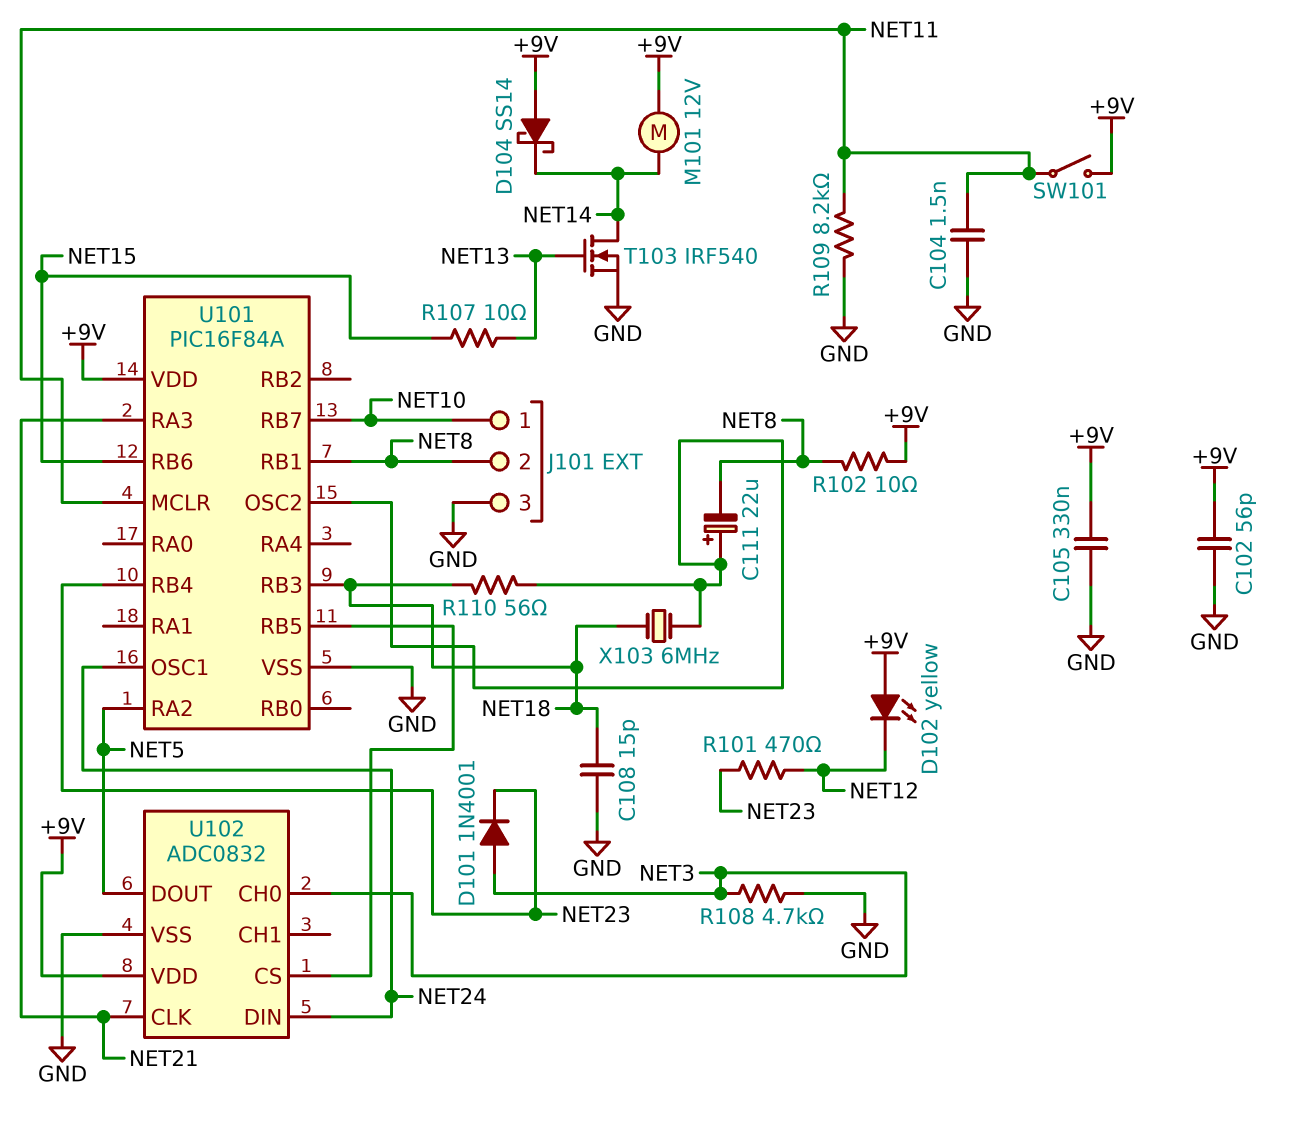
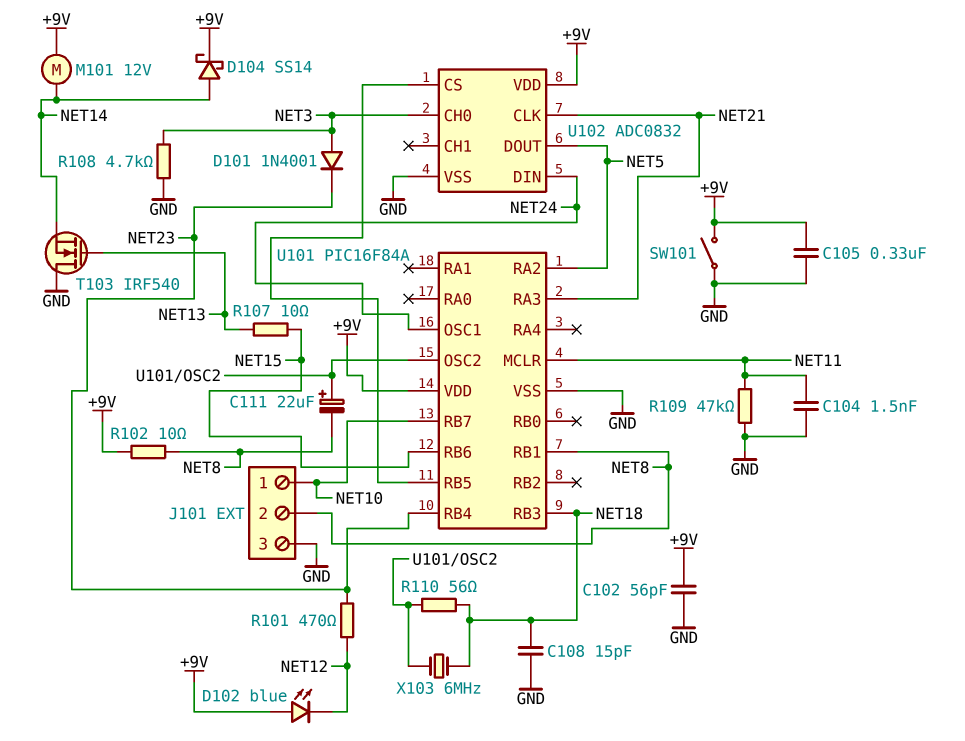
D102: LED yellow (A +9V, K NET12) -> LED blue (A +9V, K NET12)
D104: schottky SS14 (A +9V, K NET14) -> schottky SS14 (A NET14, K +9V)
R109: 8.2k (GND, NET11) -> 47k (GND, NET11)
SW101: switch (+9V, NET11) -> switch (+9V, GND)
T103: NMOS IRF540 (G NET13, D NET14, S GND) -> NMOS IRF540 (G NET13, D GND, S NET14)

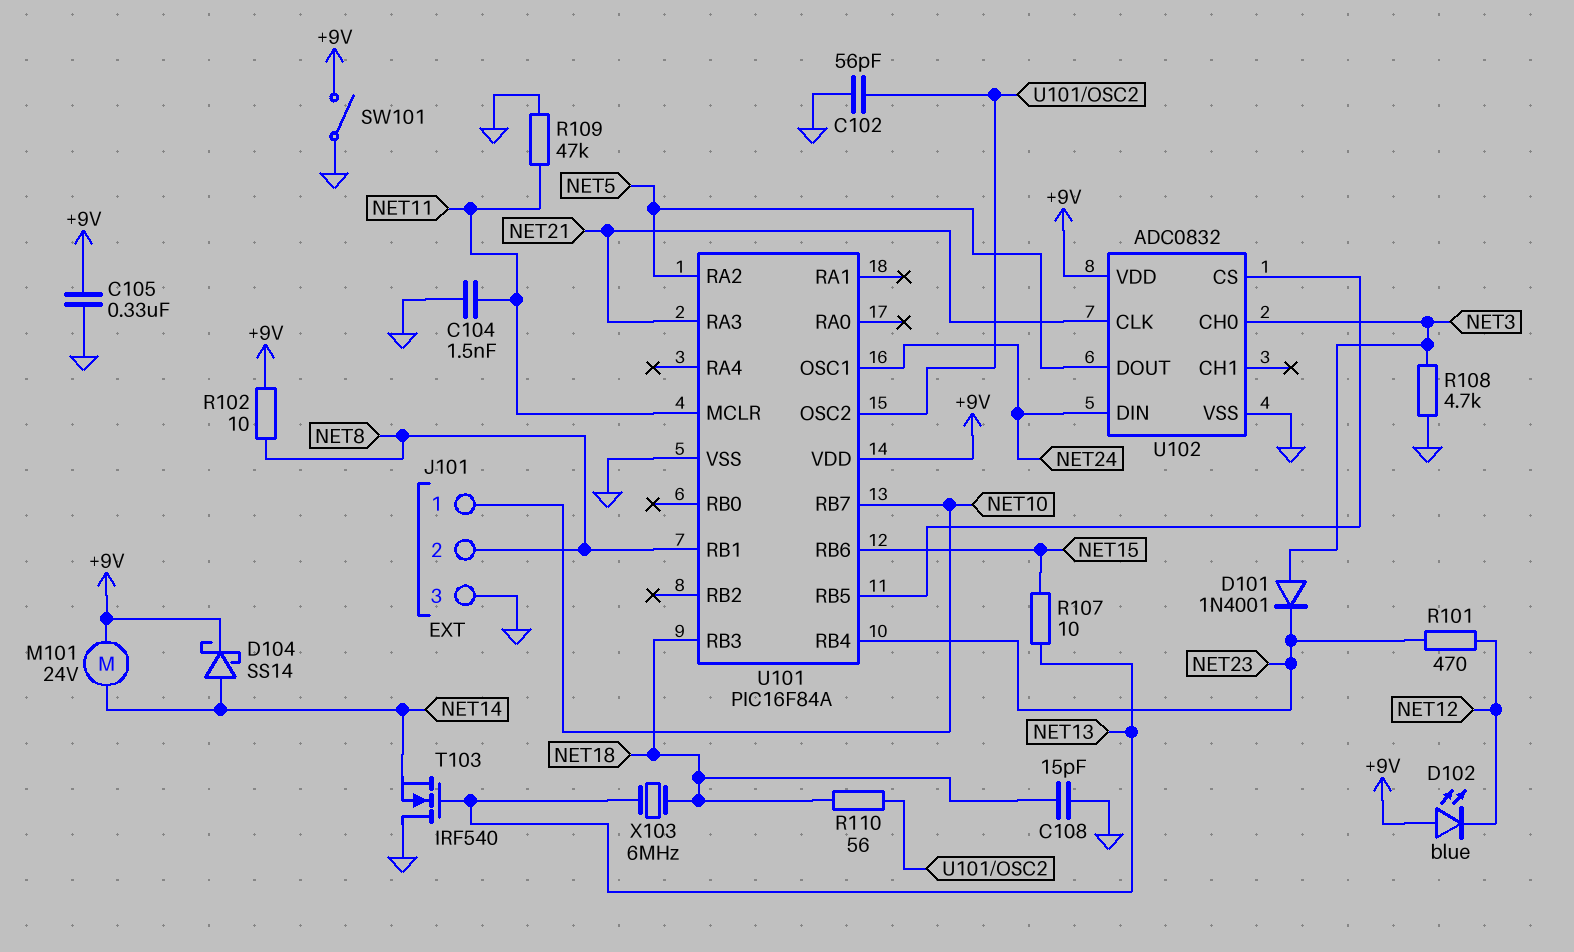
C102: 56pF (+9V, GND) -> 56pF (GND, U101/OSC2)
C111: 22uF (plus U101/OSC2, minus NET8) -> none
M101: motor 12V (+9V, NET14) -> motor 24V (+9V, NET14)
X103: 6MHz (NET18, U101/OSC2) -> 6MHz (NET13, NET18)

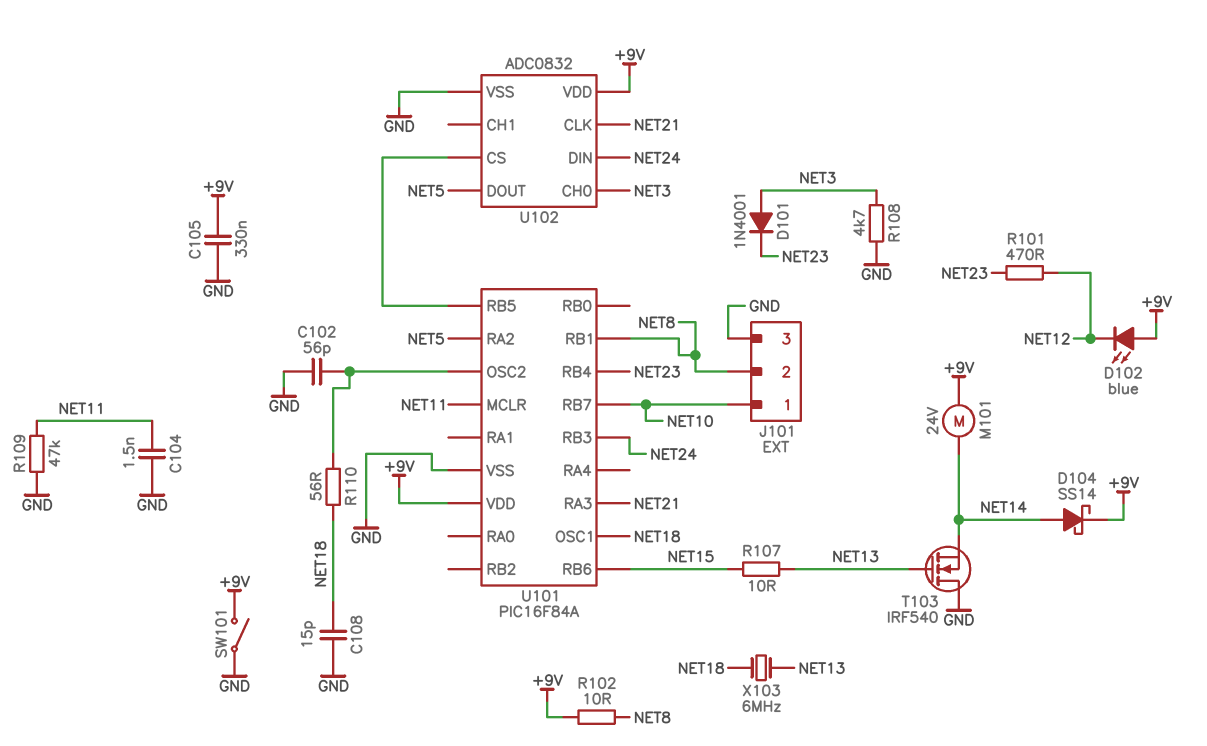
U101 pin OSC1: NET24 -> NET18
U101 pin RB3: NET18 -> NET24

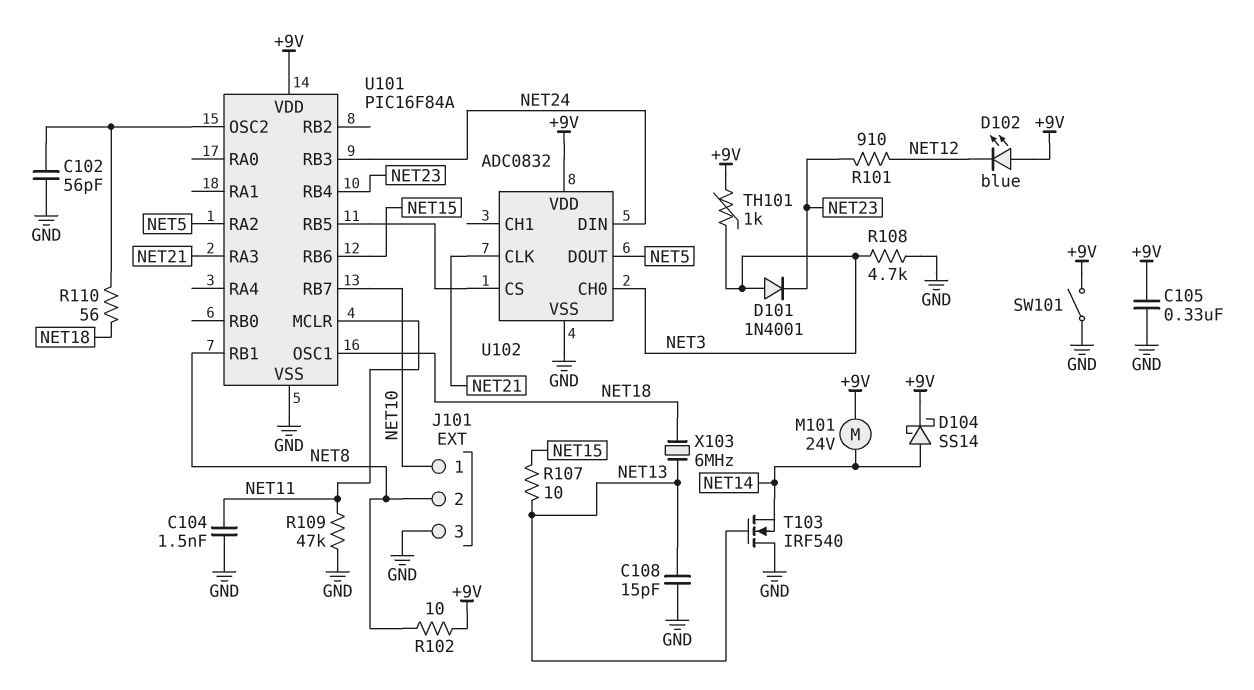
C108: 15pF (GND, NET18) -> 15pF (GND, NET13)
R101: 470 (NET12, NET23) -> 910 (NET12, NET23)
TH101: none -> 1k (+9V, NET3)

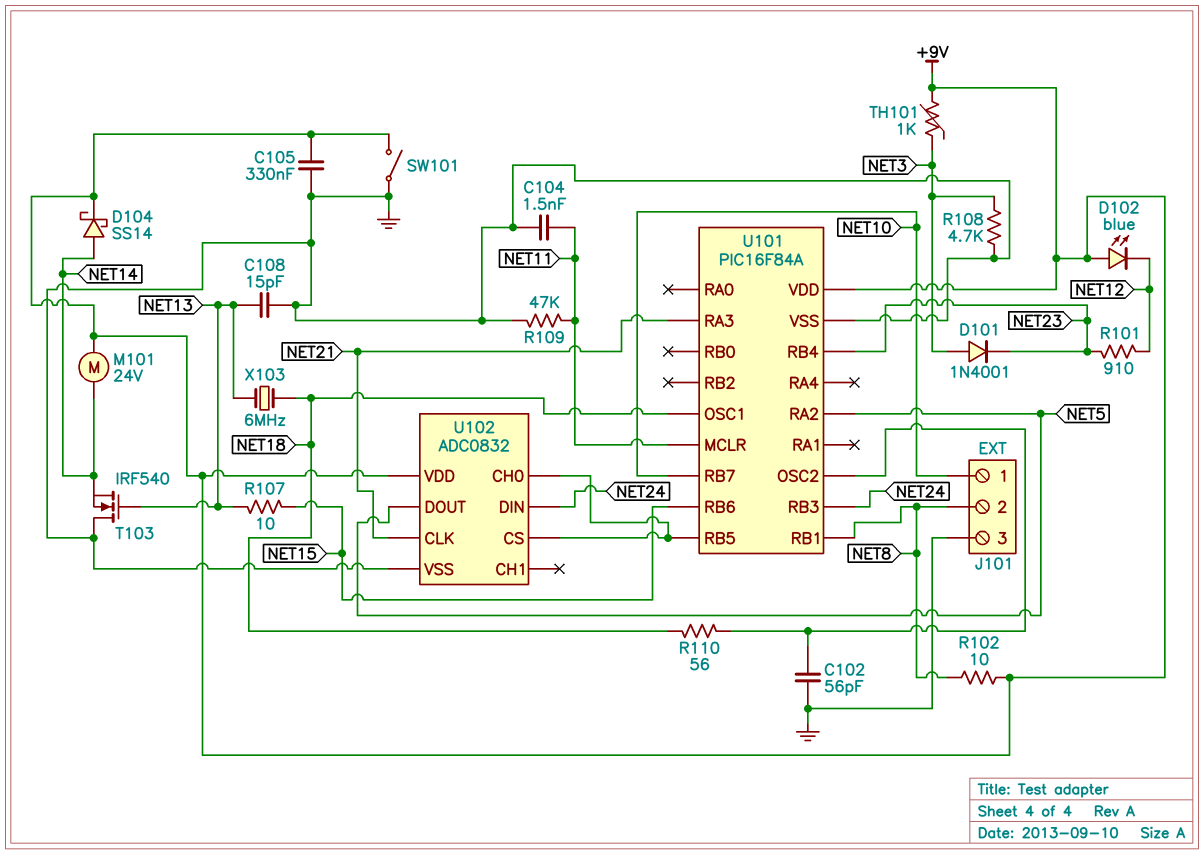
U102 pin CH0: NET3 -> U101/RB5

